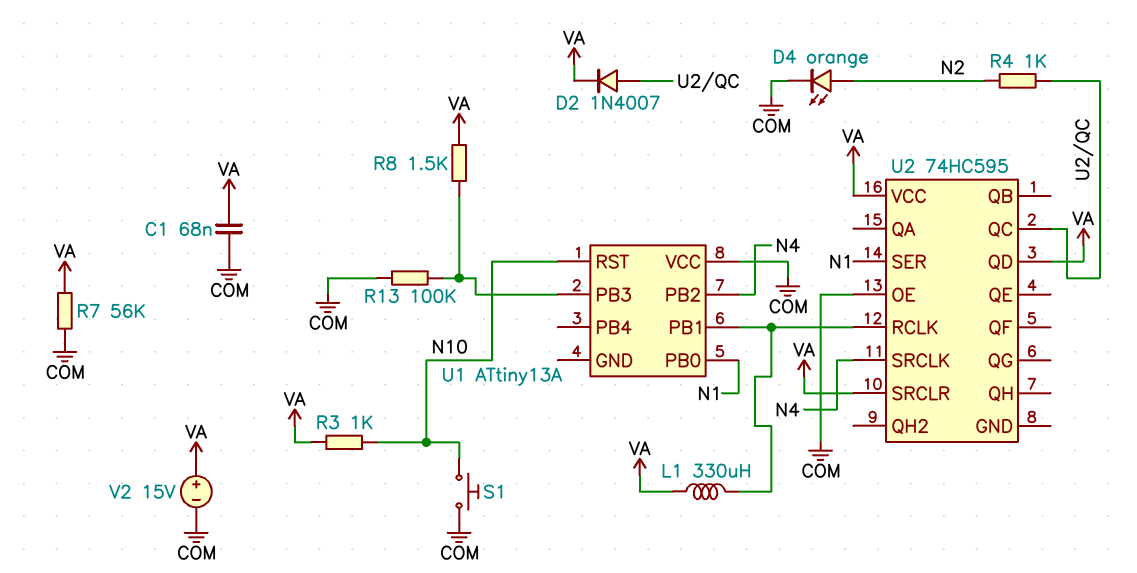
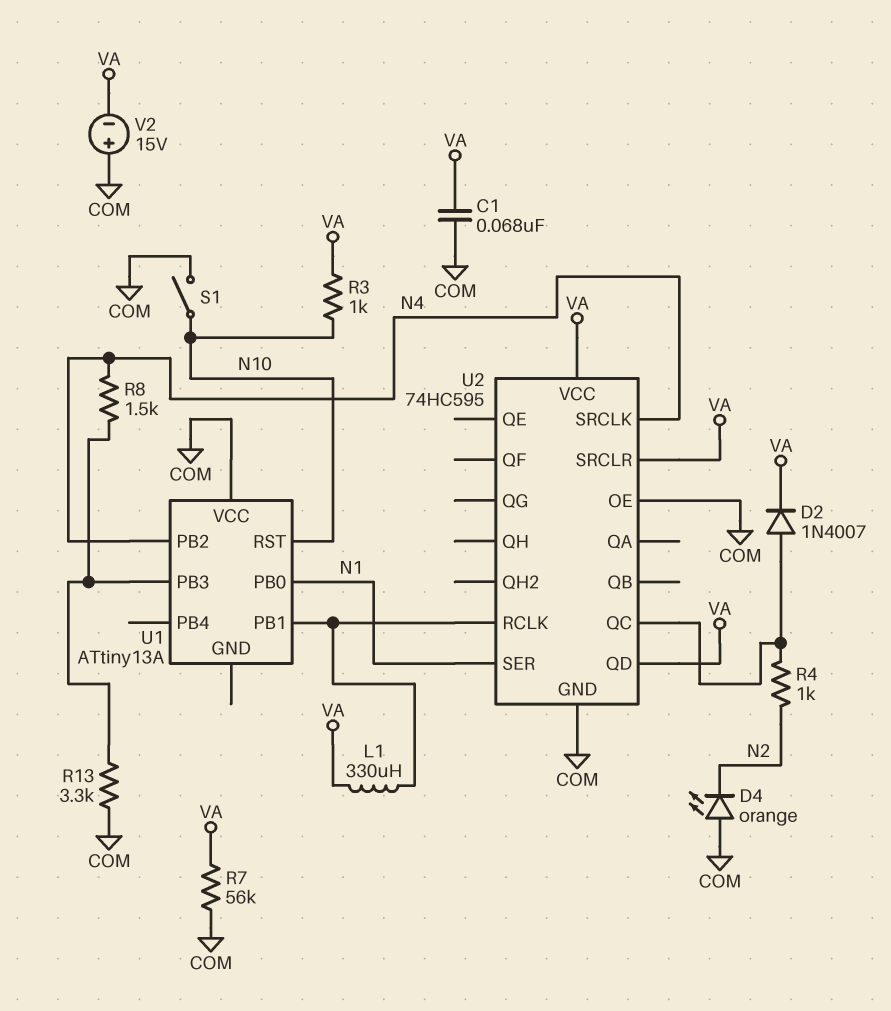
D4: LED orange (A N2, K COM) -> LED orange (A COM, K N2)
R8: 1.5k (U1/PB3, VA) -> 1.5k (N4, U1/PB3)
R13: 100k (COM, U1/PB3) -> 3.3k (COM, U1/PB3)
S1: button (COM, N10) -> switch (COM, N10)
U2 pin GND: none -> COM
V2: 15V (plus VA, minus COM) -> 15V (plus COM, minus VA)

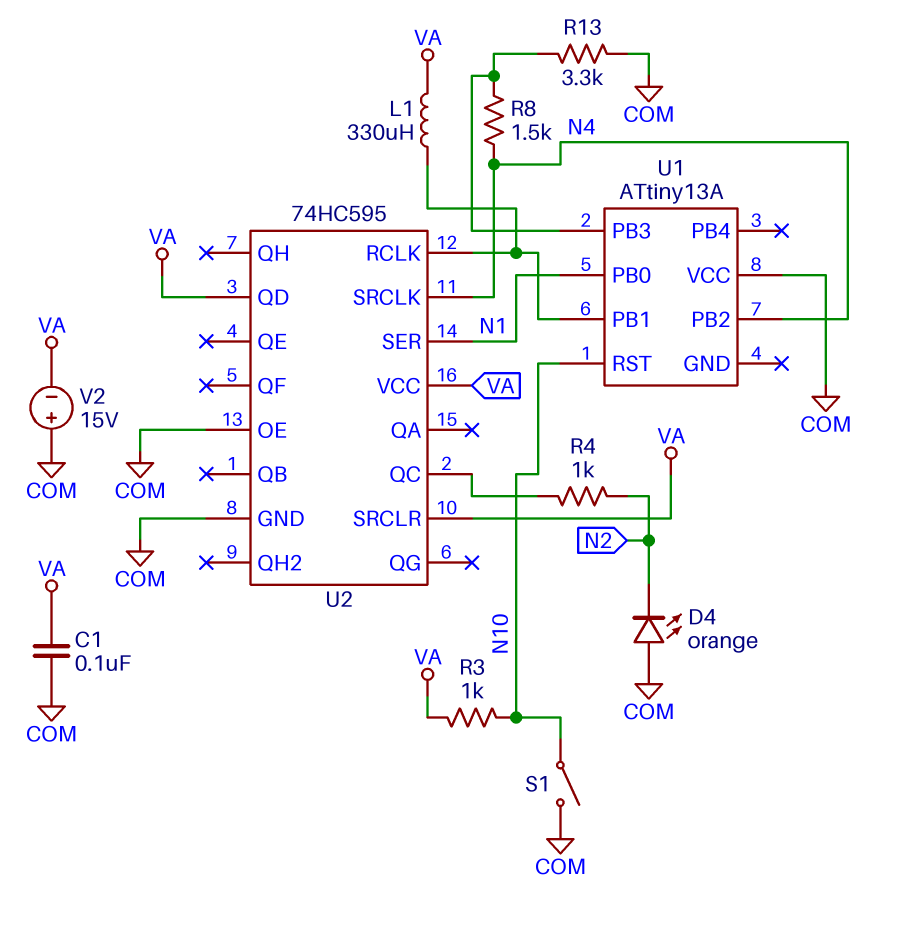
C1: 68nF (COM, VA) -> 100nF (COM, VA)
D2: diode 1N4007 (A U2/QC, K VA) -> none
R7: 56k (COM, VA) -> none

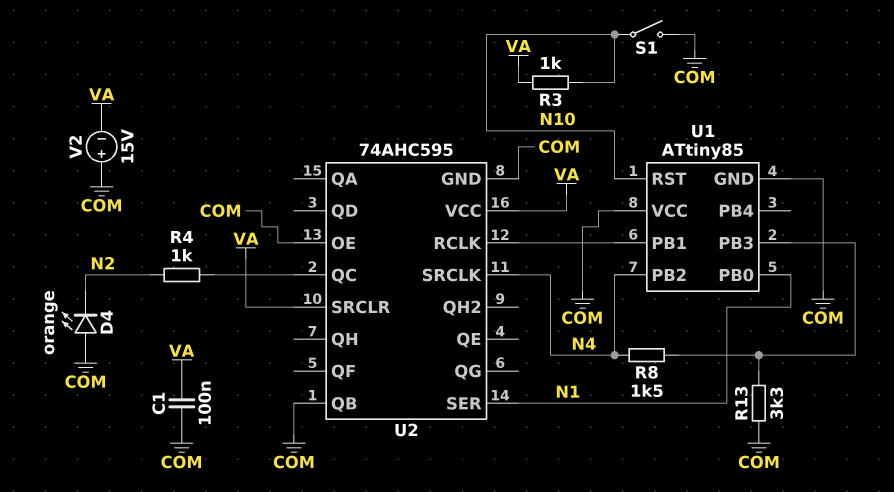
L1: 330uH (U1/PB1, VA) -> none
U1: ATtiny13A -> ATtiny85
U1 pin GND: none -> COM
U2: 74HC595 -> 74AHC595
U2 pin QB: none -> COM
U2 pin QD: VA -> none

